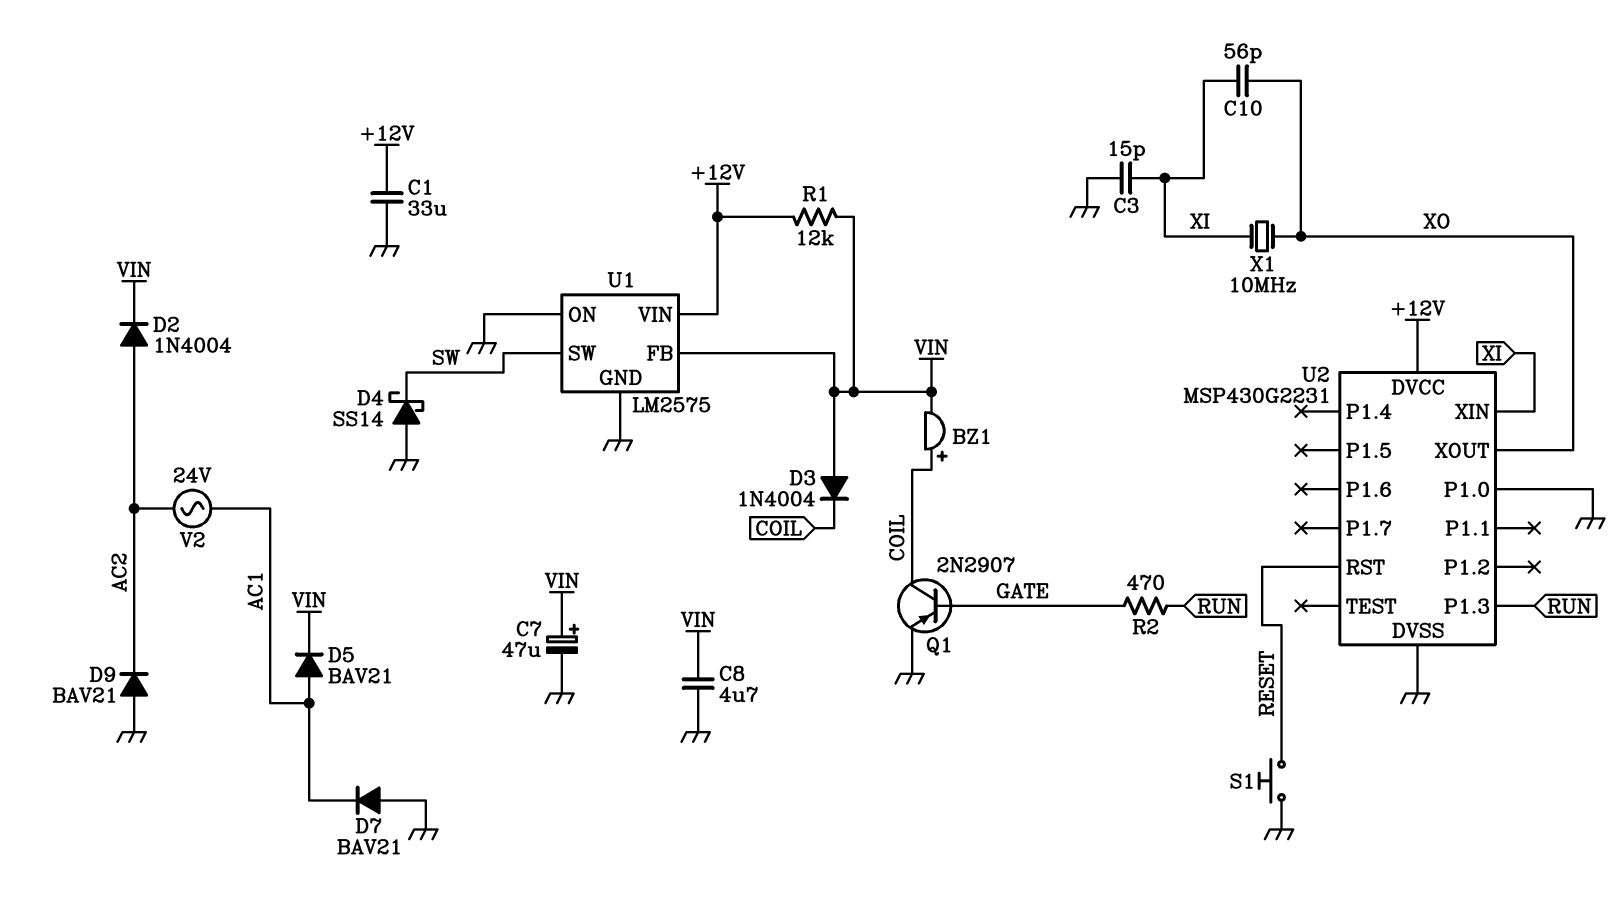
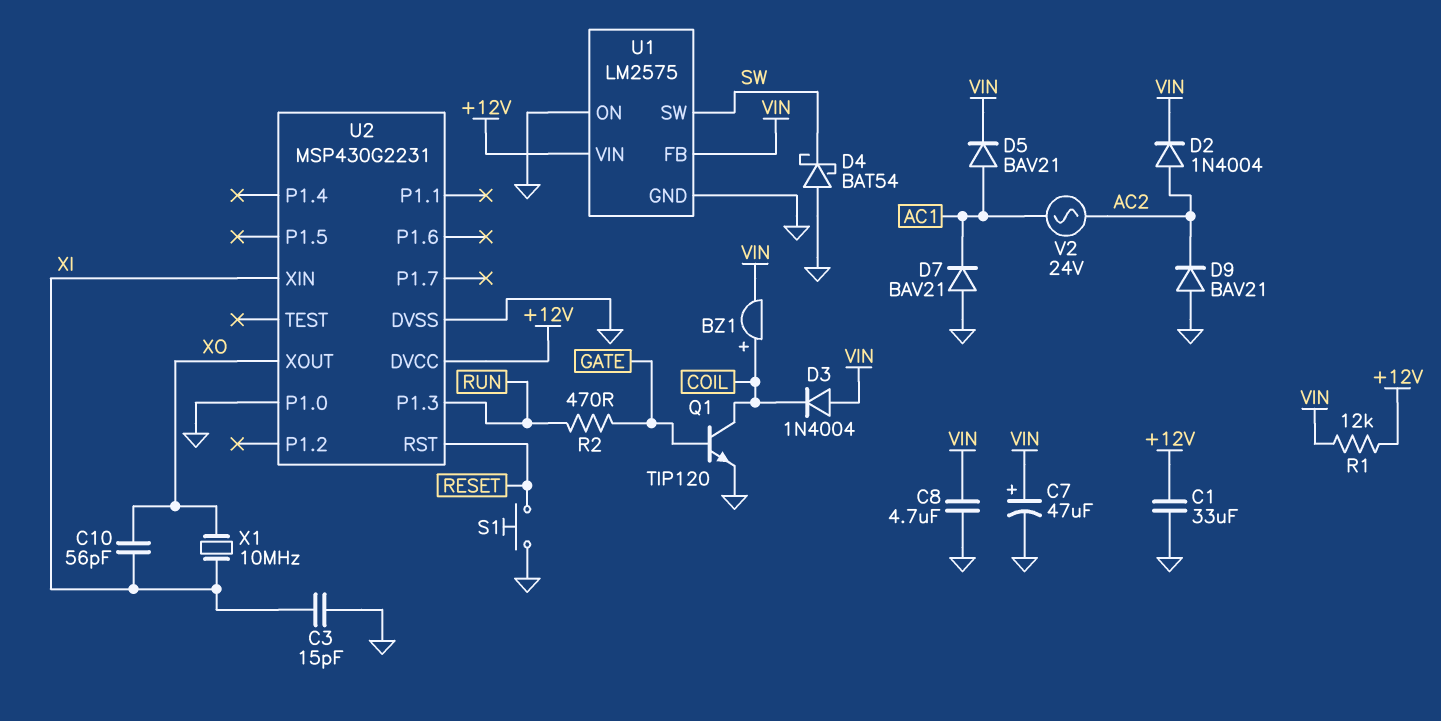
D4: schottky SS14 (A GND, K SW) -> schottky BAT54 (A GND, K SW)
Q1: PNP 2N2907 (B GATE, C COIL, E GND) -> NPN TIP120 (B GATE, C COIL, E GND)

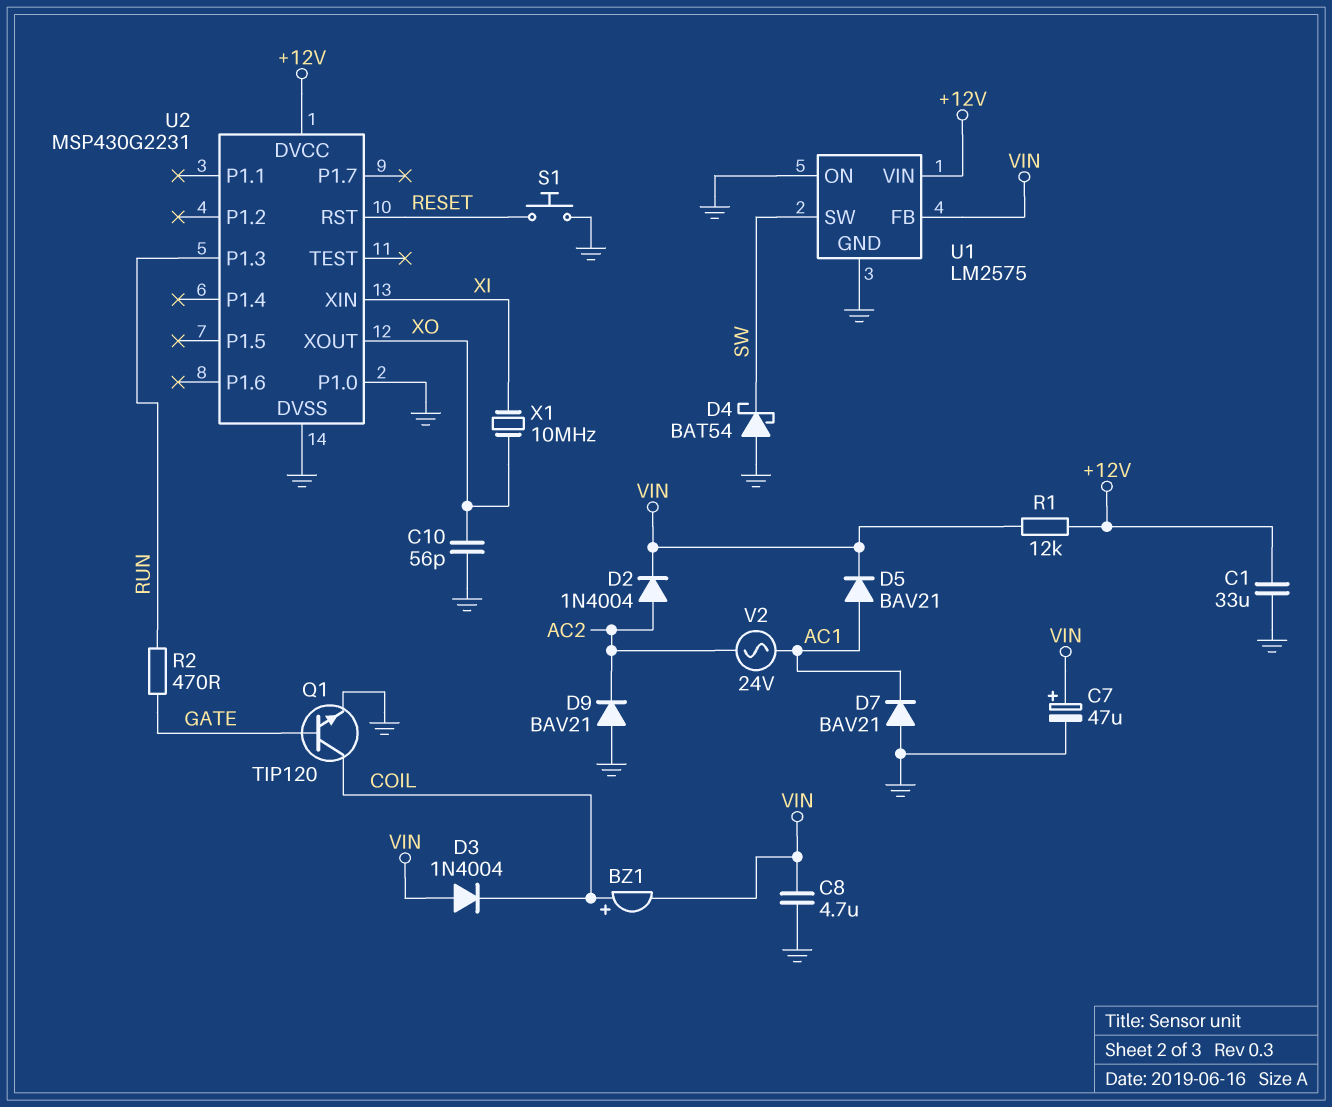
C3: 15pF (GND, XI) -> none
C10: 56pF (XI, XO) -> 56pF (GND, XO)

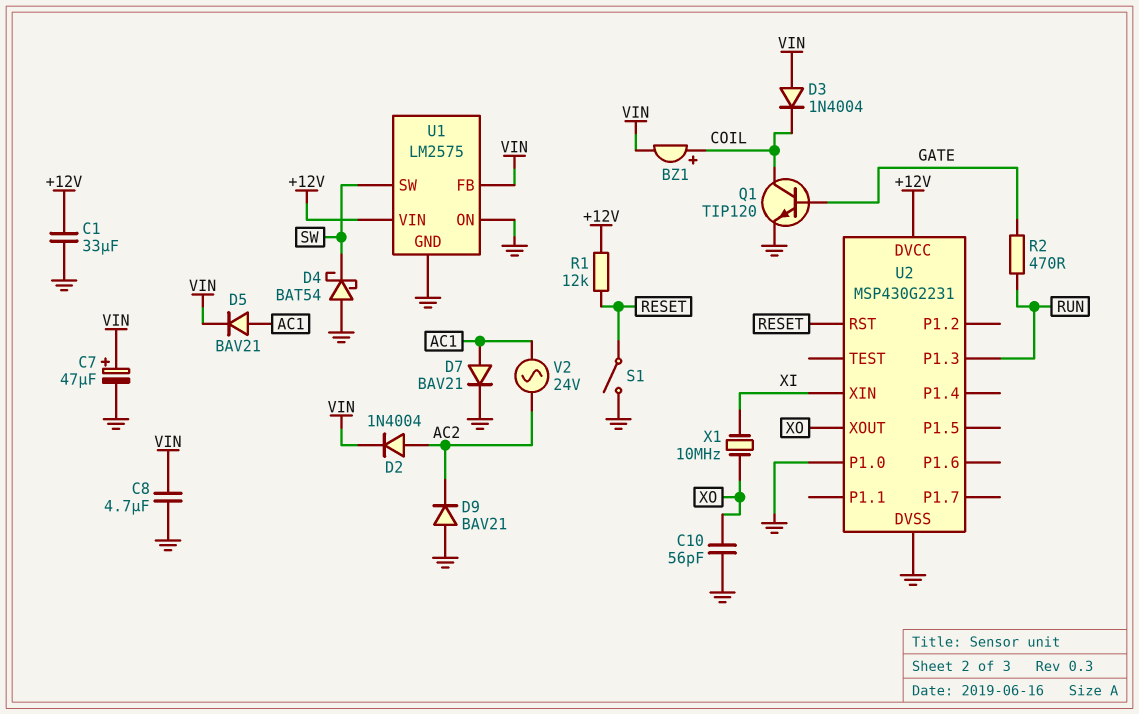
D7: diode BAV21 (A GND, K AC1) -> diode BAV21 (A AC1, K GND)
R1: 12k (+12V, VIN) -> 12k (+12V, RESET)
S1: button (GND, RESET) -> switch (GND, RESET)

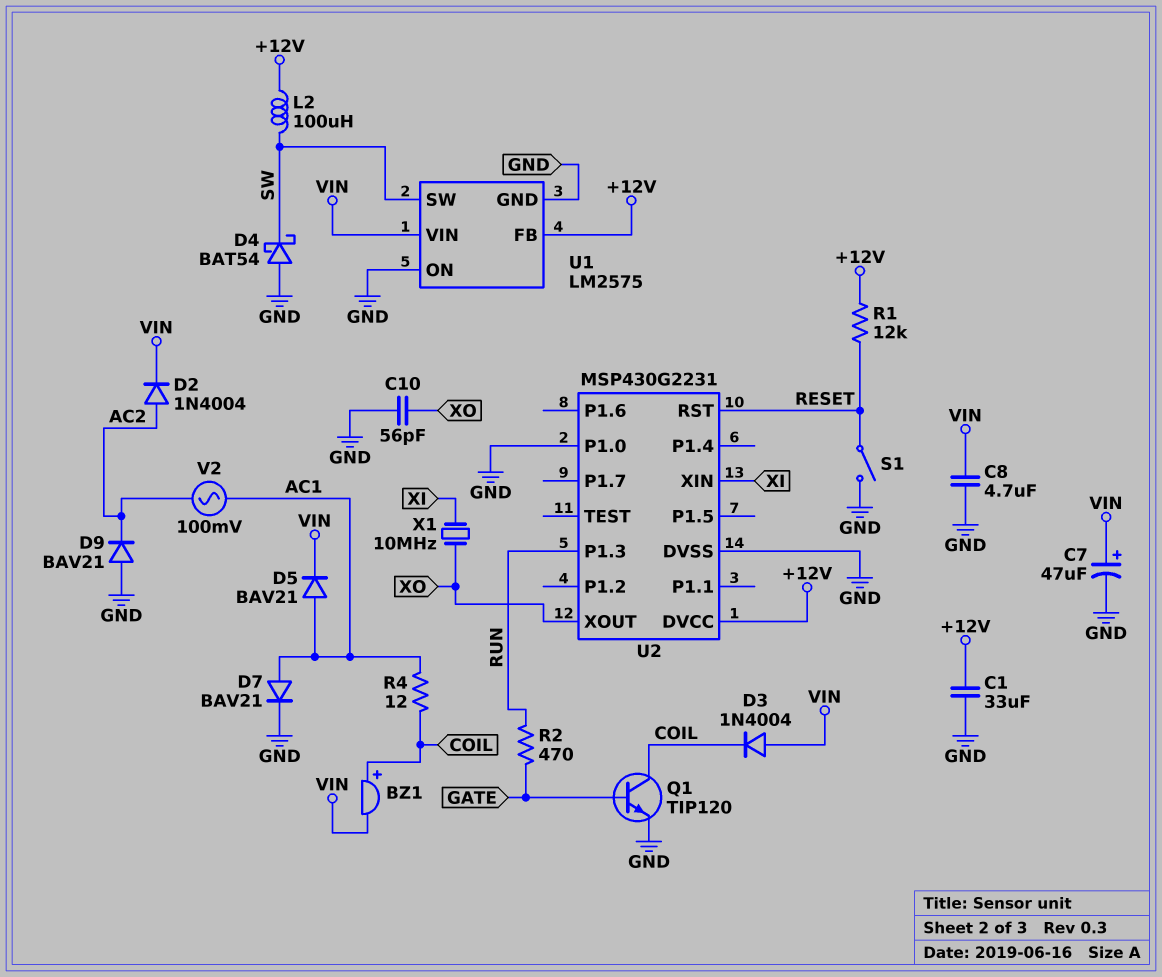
L2: none -> 100uH (+12V, SW)
R4: none -> 12 (AC1, COIL)
U1 pin FB: VIN -> +12V
U1 pin VIN: +12V -> VIN
V2: AC 24V (AC1, AC2) -> AC 100mV (AC1, AC2)

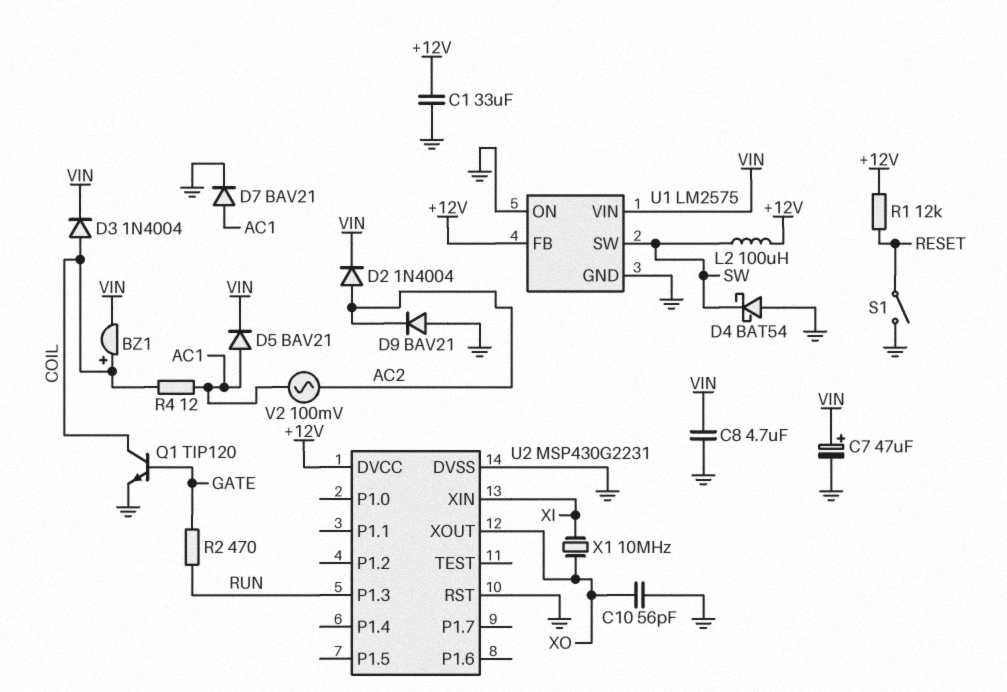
D3: diode 1N4004 (A VIN, K COIL) -> diode 1N4004 (A COIL, K VIN)
U2 pin P1.0: GND -> none
U2 pin RST: RESET -> GND

